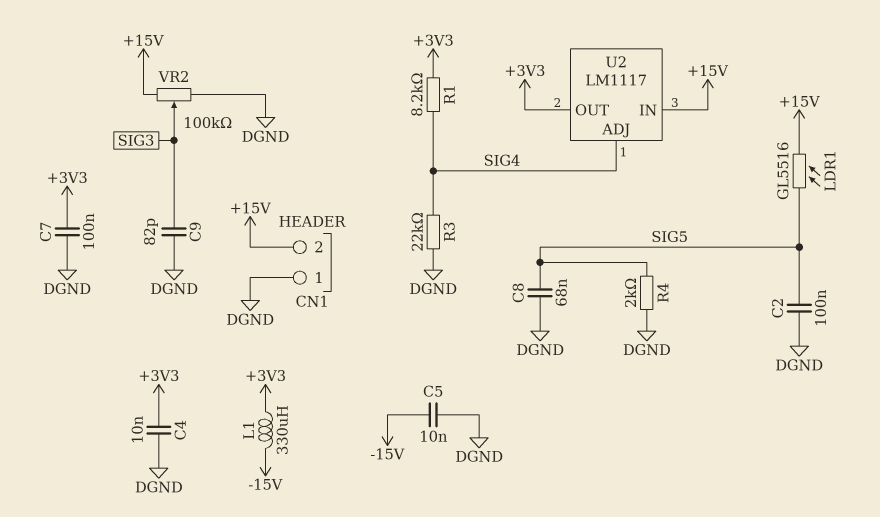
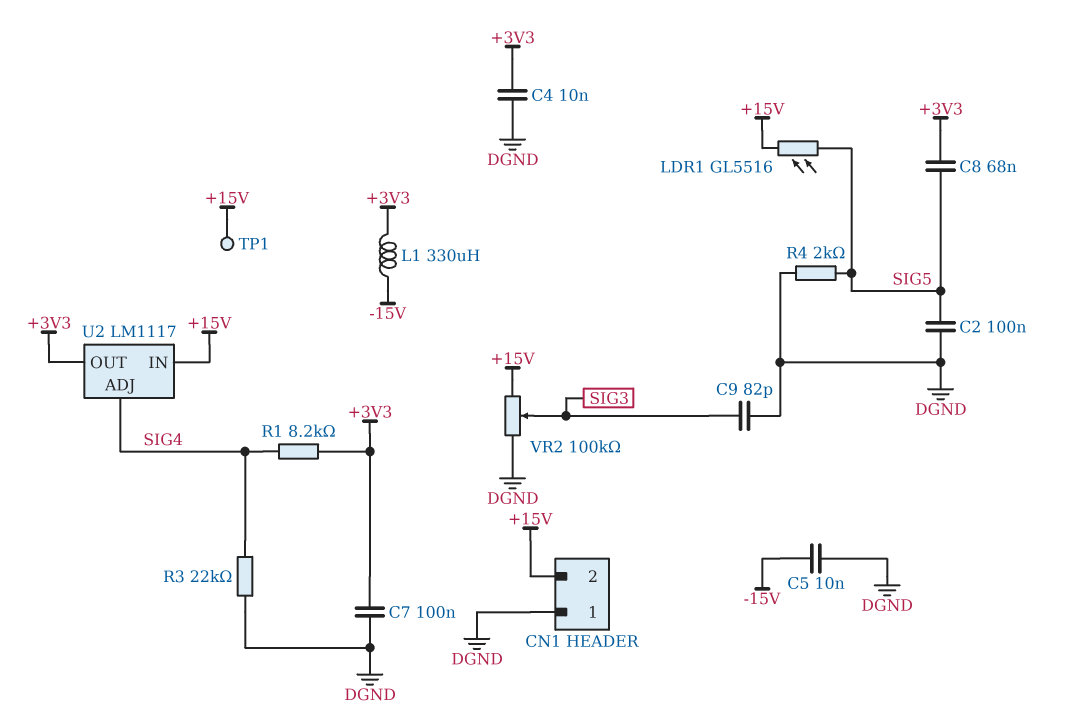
C8: 68nF (DGND, SIG5) -> 68nF (+3V3, SIG5)
TP1: none -> test point (+15V)

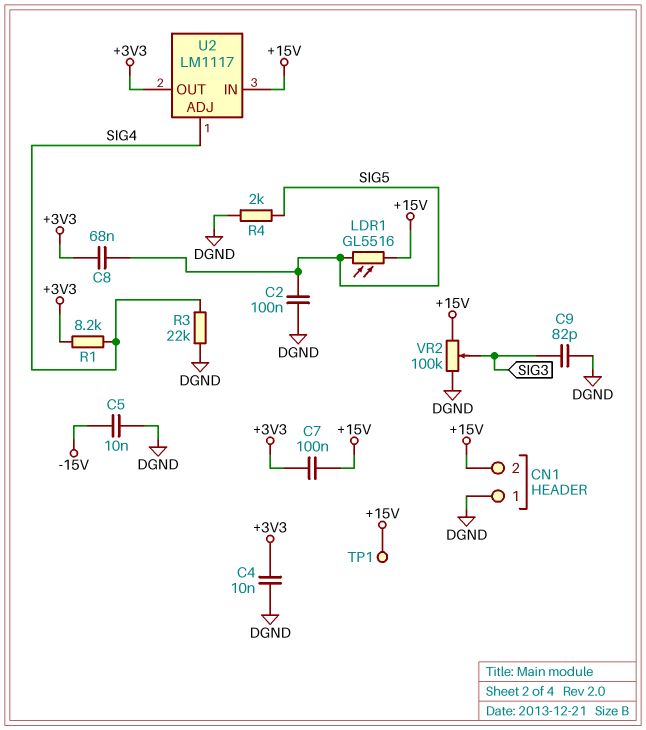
C7: 100nF (+3V3, DGND) -> 100nF (+3V3, +15V)
L1: 330uH (+3V3, -15V) -> none

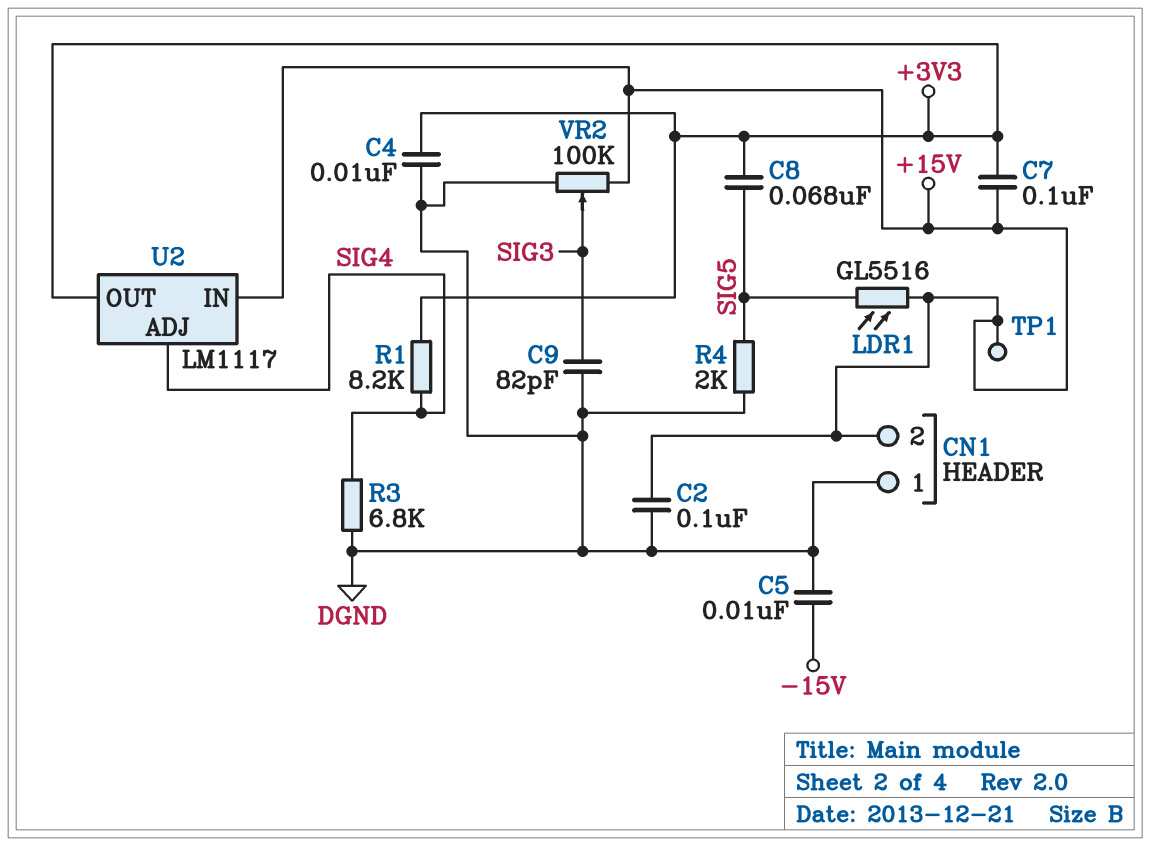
C2: 100nF (DGND, SIG5) -> 100nF (+15V, DGND)
R3: 22k (DGND, SIG4) -> 6.8k (DGND, SIG4)

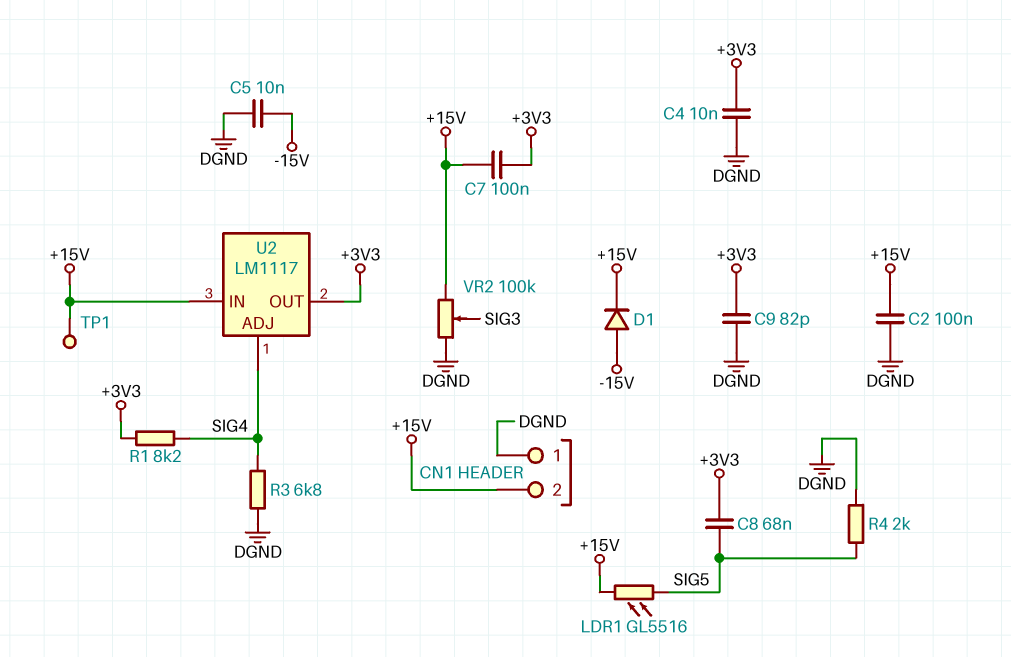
C9: 82pF (DGND, SIG3) -> 82pF (+3V3, DGND)
D1: none -> diode (A -15V, K +15V)

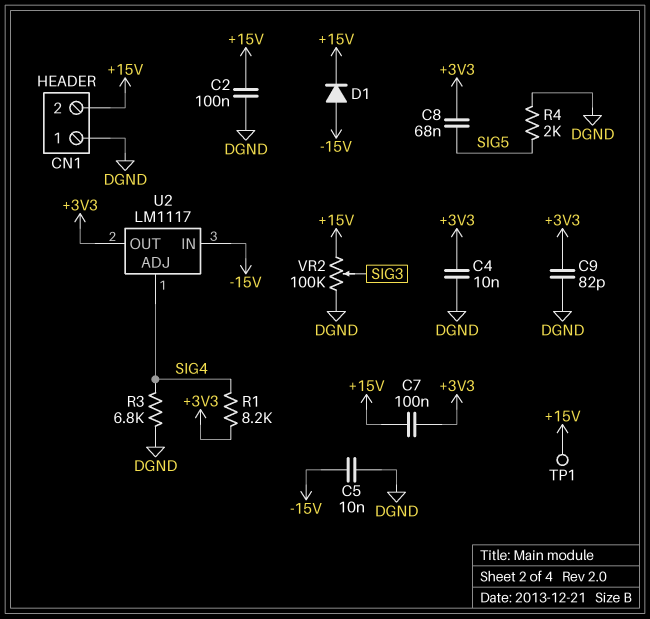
LDR1: GL5516 (+15V, SIG5) -> none
U2 pin IN: +15V -> -15V

